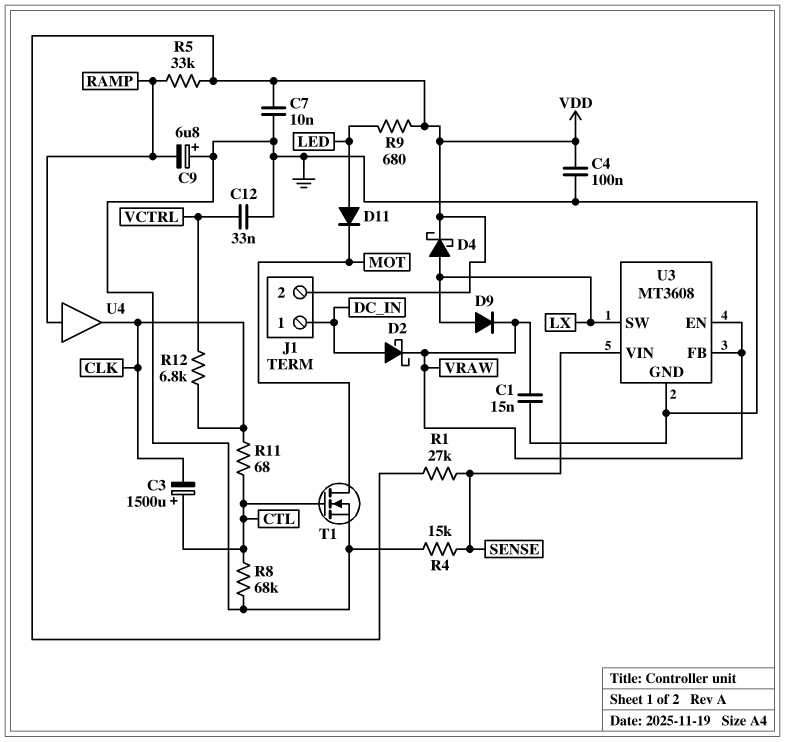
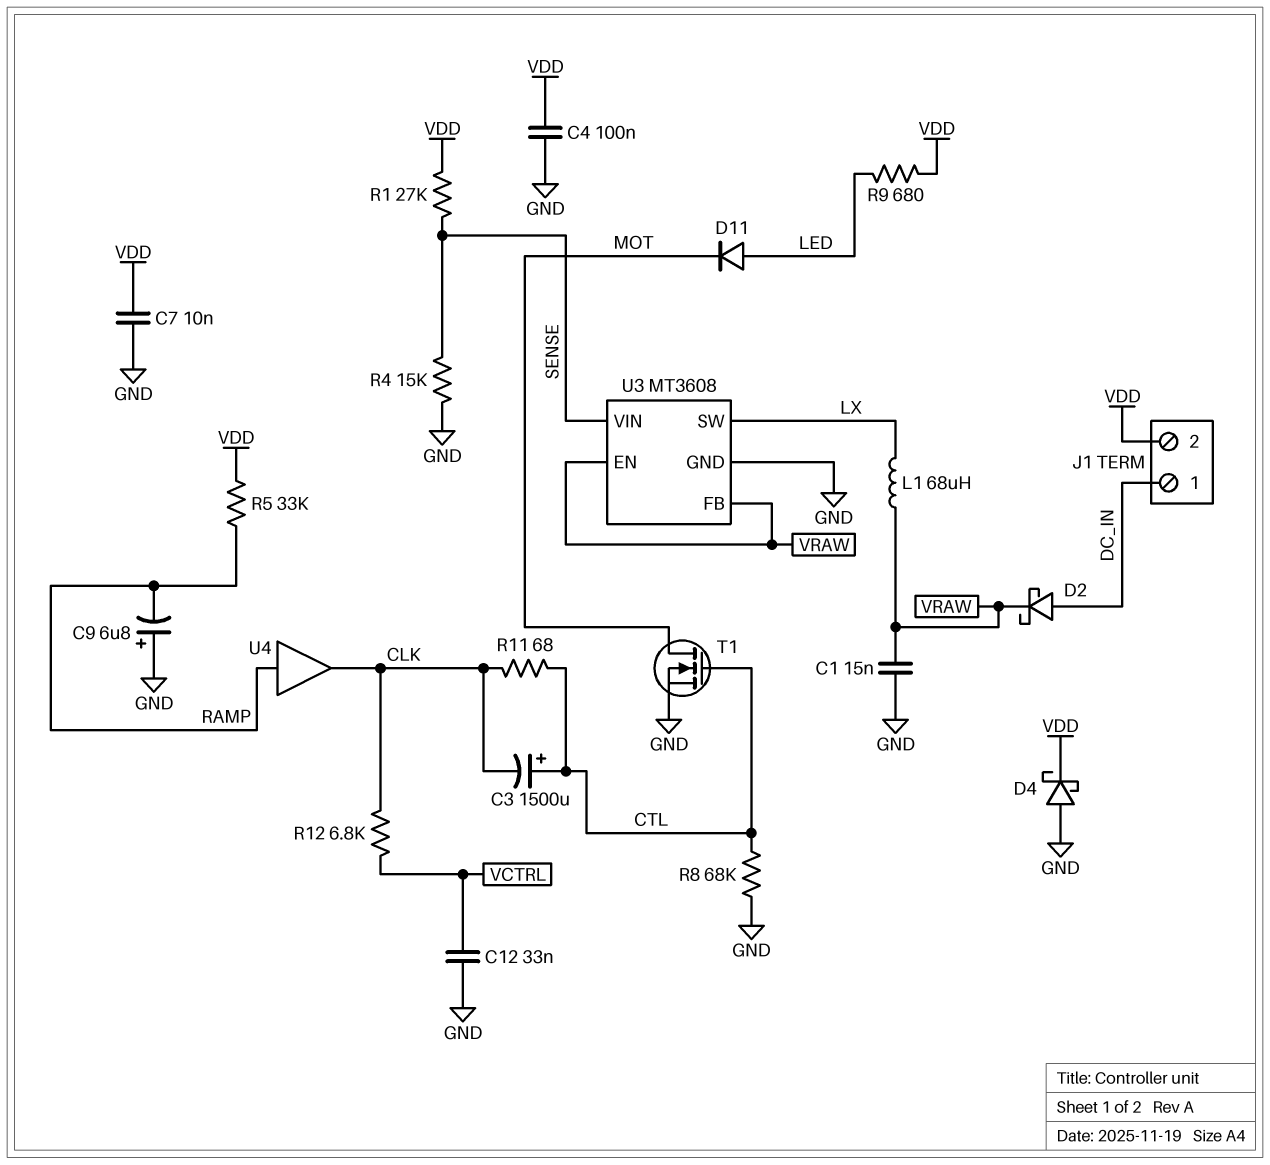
D4: schottky (A LX, K VDD) -> schottky (A GND, K VDD)
D9: diode (A LX, K VRAW) -> none
L1: none -> 68uH (LX, VRAW)

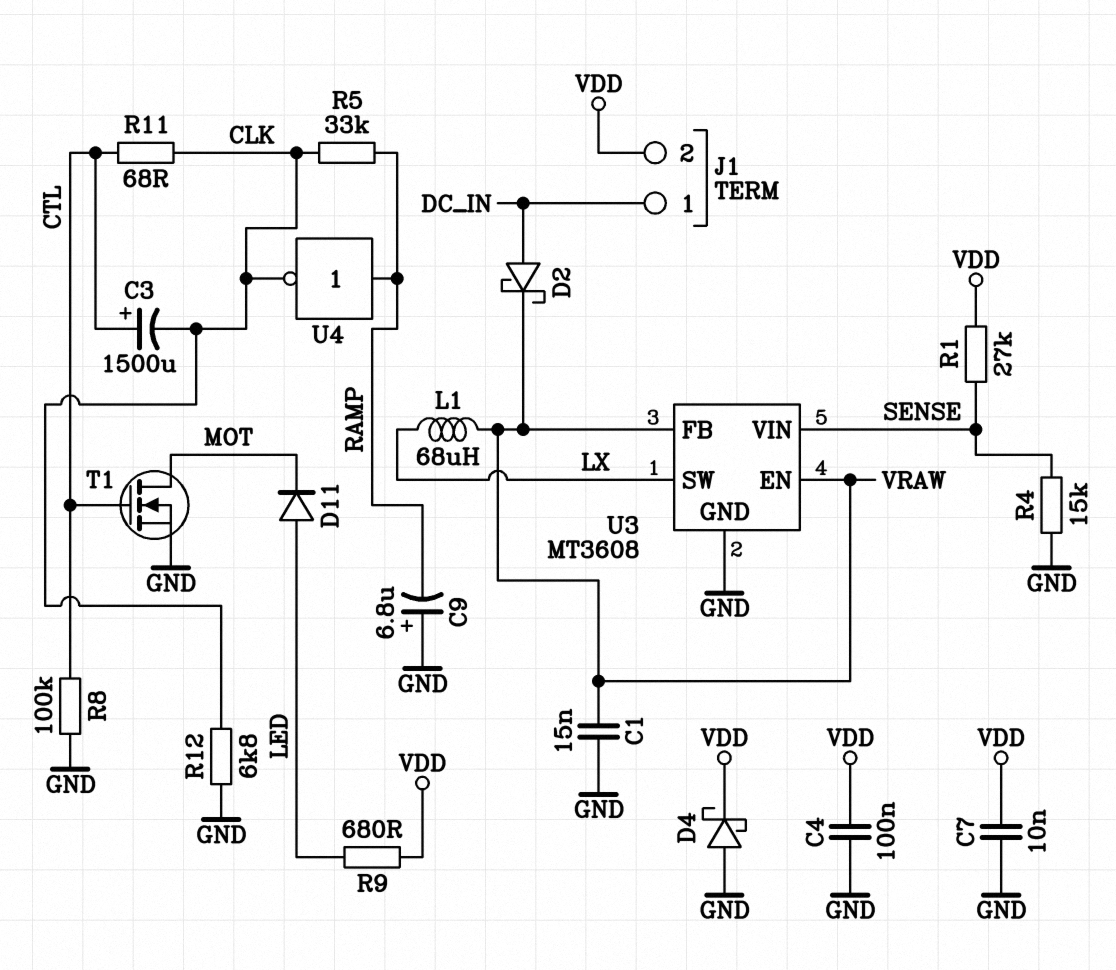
C12: 33nF (GND, VCTRL) -> none
R5: 33k (RAMP, VDD) -> 33k (CLK, RAMP)
R8: 68k (CTL, GND) -> 100k (CTL, GND)
R12: 6.8k (CLK, VCTRL) -> 6.8k (CLK, GND)
U4: buffer (in RAMP, out CLK) -> NOT (in RAMP, out CLK)

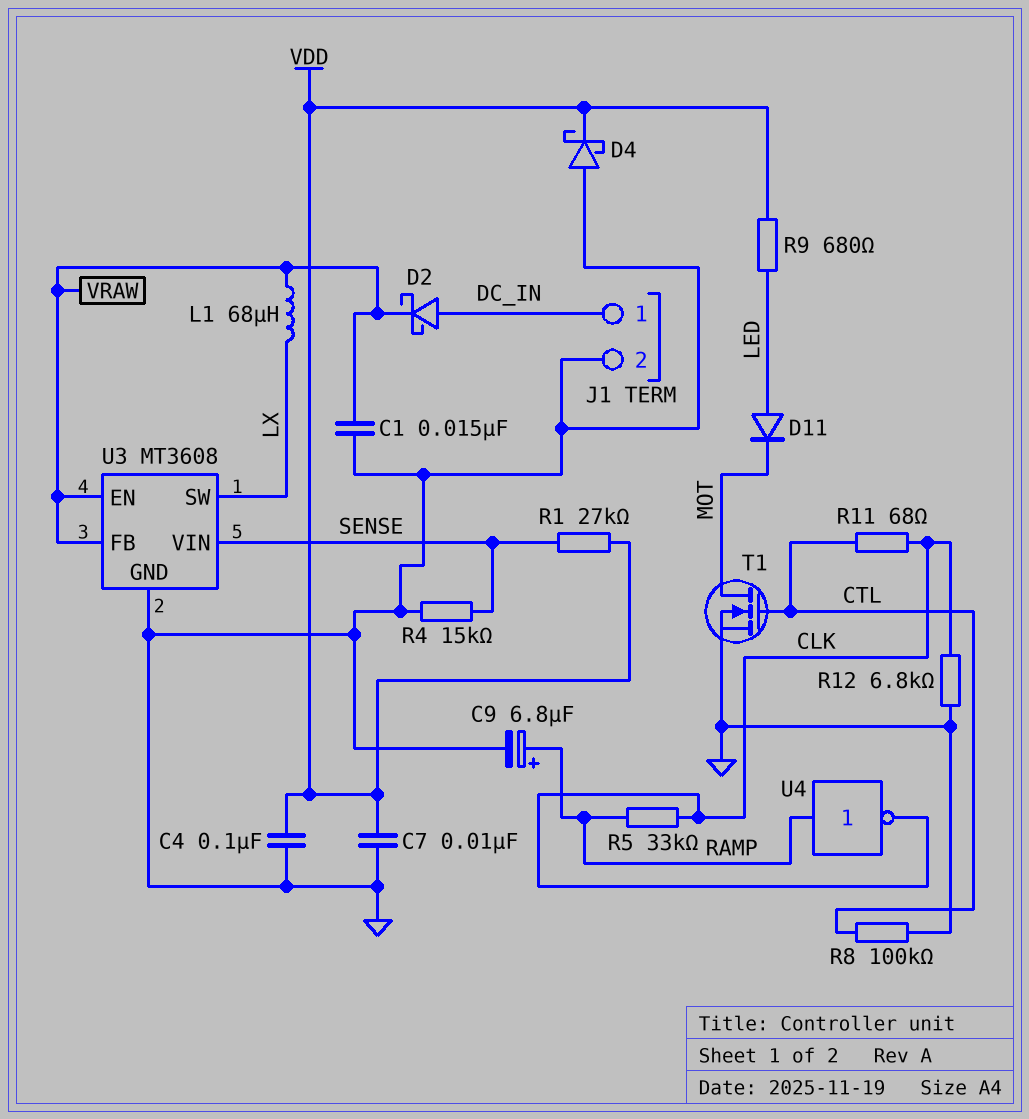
C3: 1500uF (plus CTL, minus CLK) -> none
C9: 6.8uF (plus GND, minus RAMP) -> 6.8uF (plus RAMP, minus GND)
J1 pin 2: VDD -> GND

